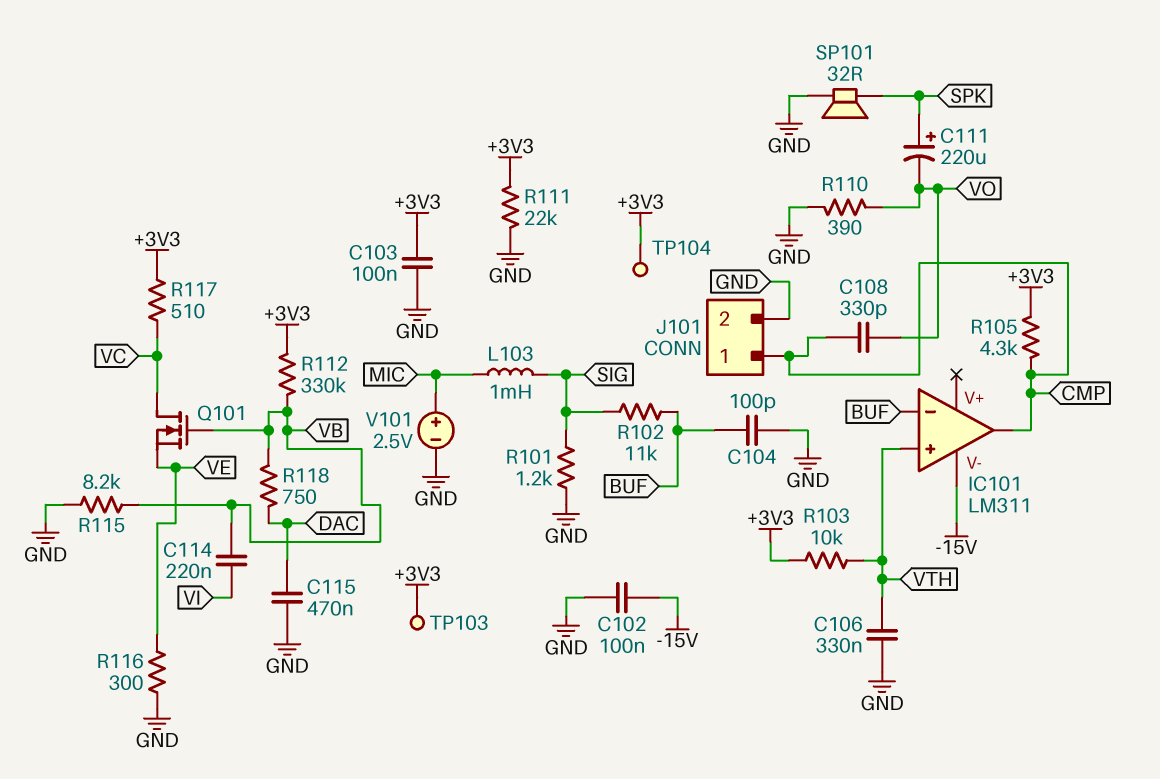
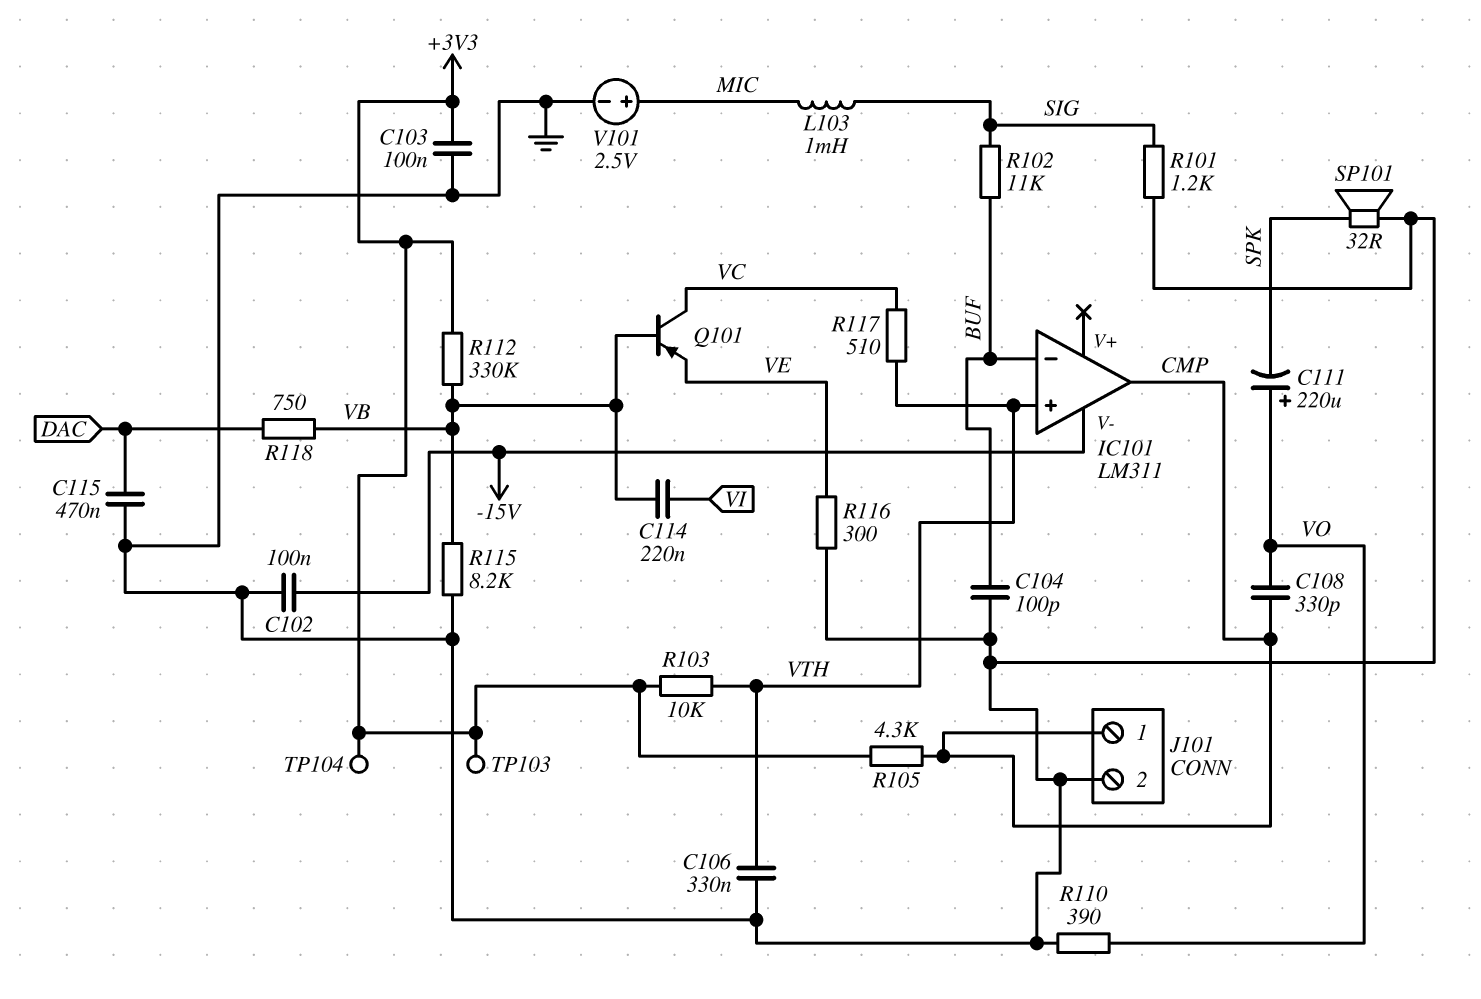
C111: 220uF (plus SPK, minus VO) -> 220uF (plus VO, minus SPK)
Q101: NMOS (G VB, D VC, S VE) -> PNP (B VB, C VC, E VE)
R111: 22k (+3V3, GND) -> none
R117: 510 (+3V3, VC) -> 510 (VC, VTH)

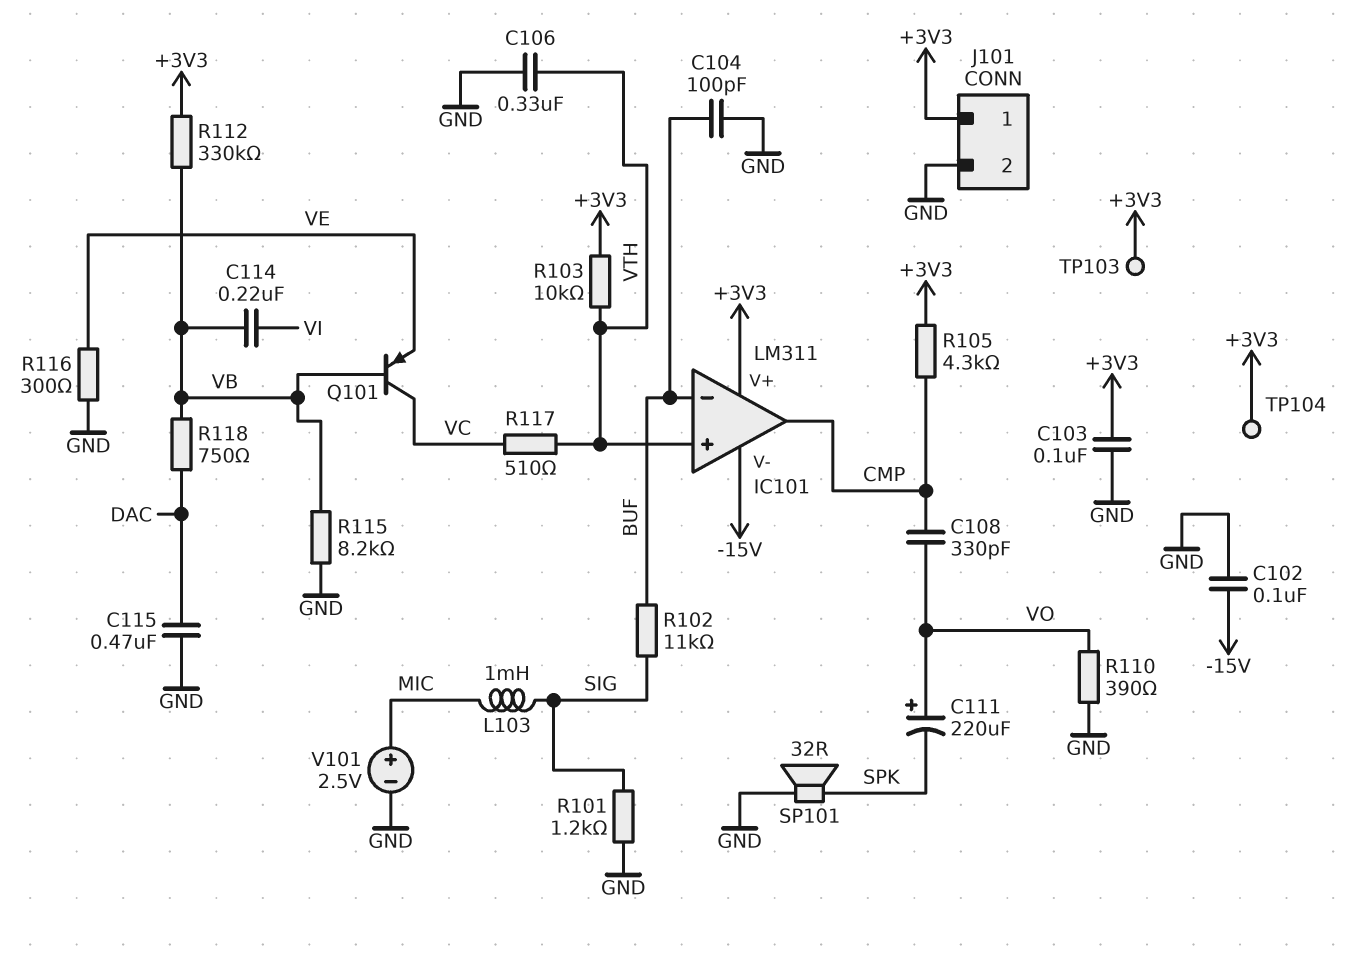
IC101 pin V+: none -> +3V3
J101 pin 1: CMP -> +3V3

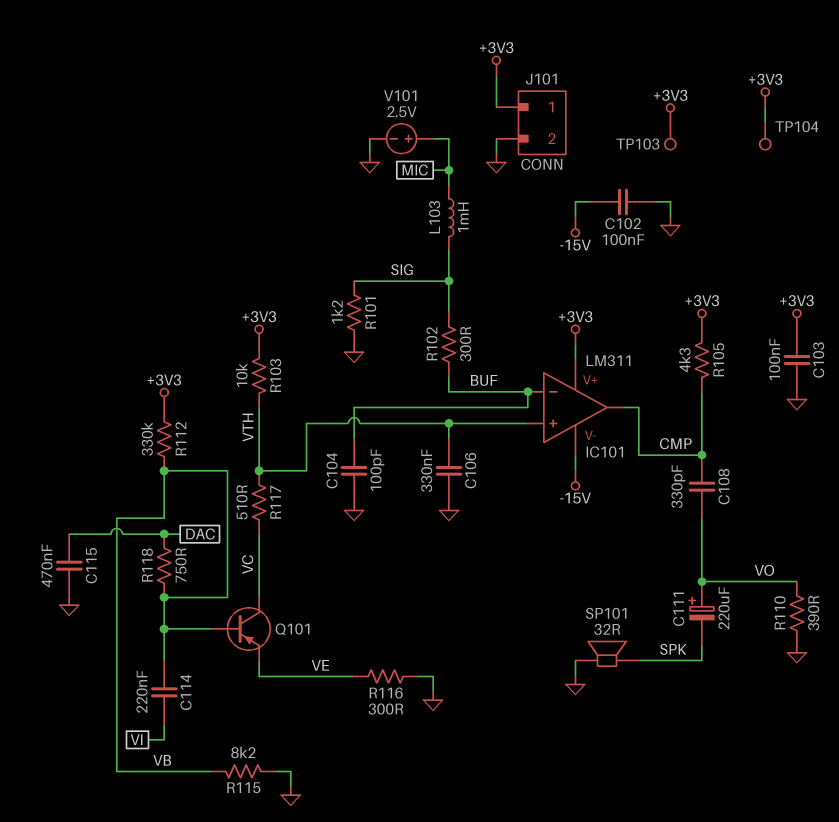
R102: 11k (BUF, SIG) -> 300 (BUF, SIG)

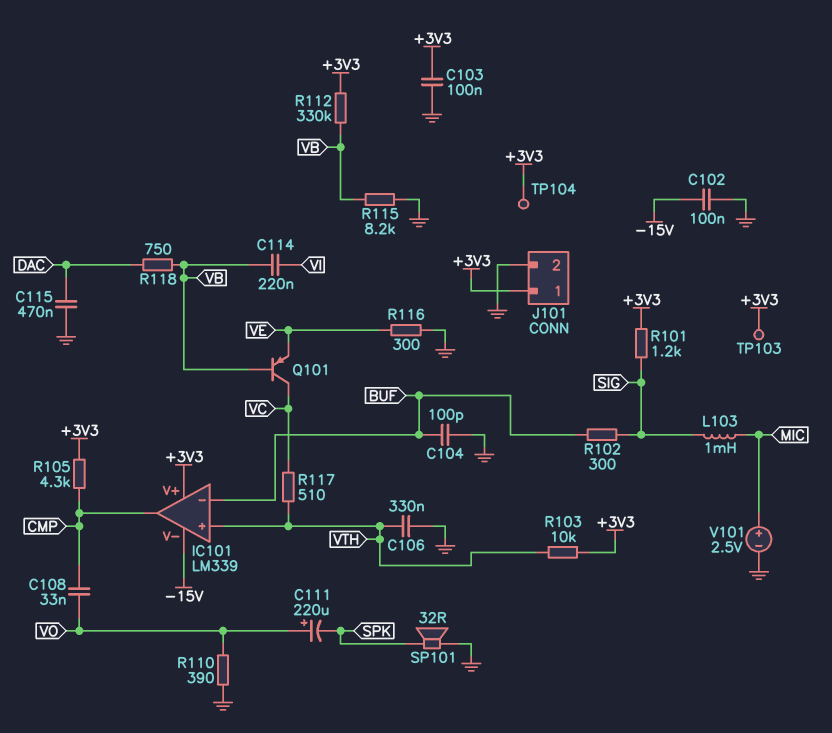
C108: 330pF (CMP, VO) -> 33nF (CMP, VO)
IC101: LM311 -> LM339
R101: 1.2k (GND, SIG) -> 1.2k (+3V3, SIG)

